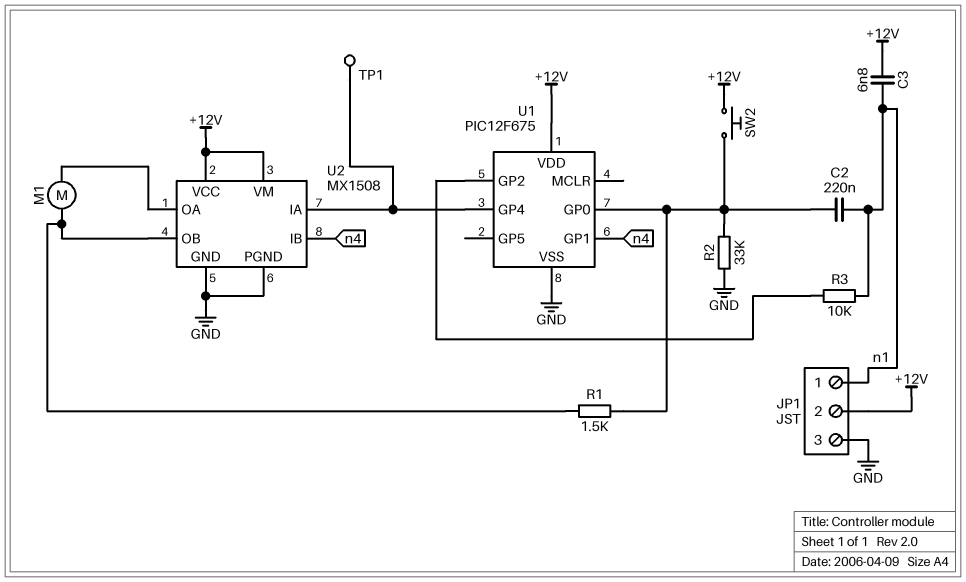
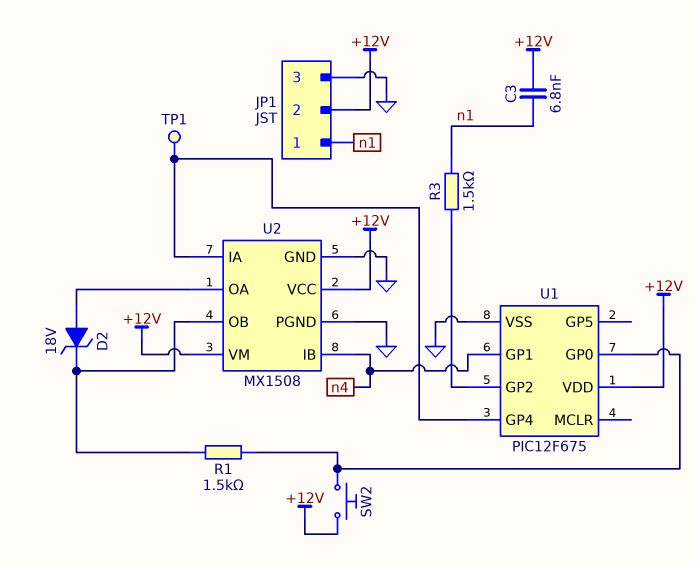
C2: 220nF (U1/GP0, n1) -> none
D2: none -> zener 18V (A U2/OA, K U2/OB)
M1: motor (U2/OA, U2/OB) -> none
R2: 33k (GND, U1/GP0) -> none
R3: 10k (U1/GP2, n1) -> 1.5k (U1/GP2, n1)

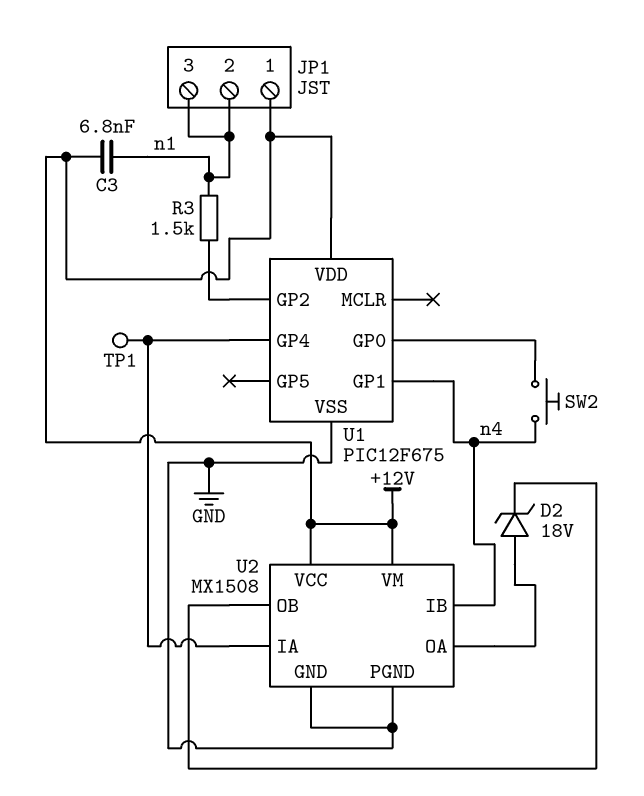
JP1 pin 1: n1 -> +12V
JP1 pin 2: +12V -> n1
JP1 pin 3: GND -> n1
R1: 1.5k (U1/GP0, U2/OB) -> none
SW2: button (+12V, U1/GP0) -> button (U1/GP0, n4)

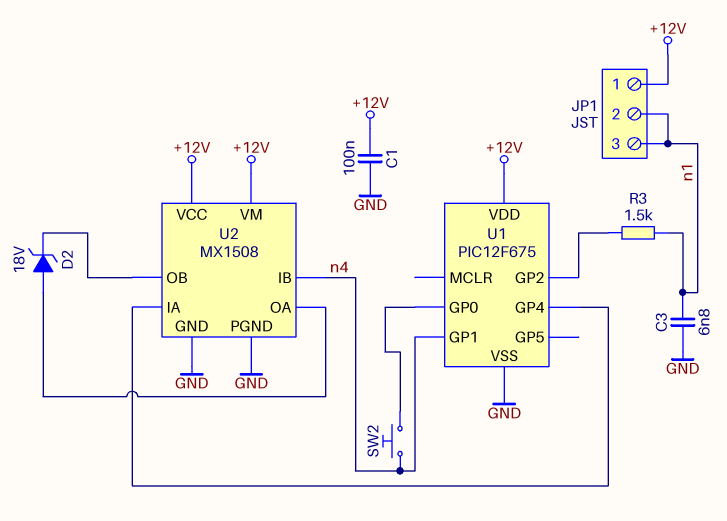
C1: none -> 100nF (+12V, GND)
C3: 6.8nF (+12V, n1) -> 6.8nF (GND, n1)
TP1: test point (U1/GP4) -> none

